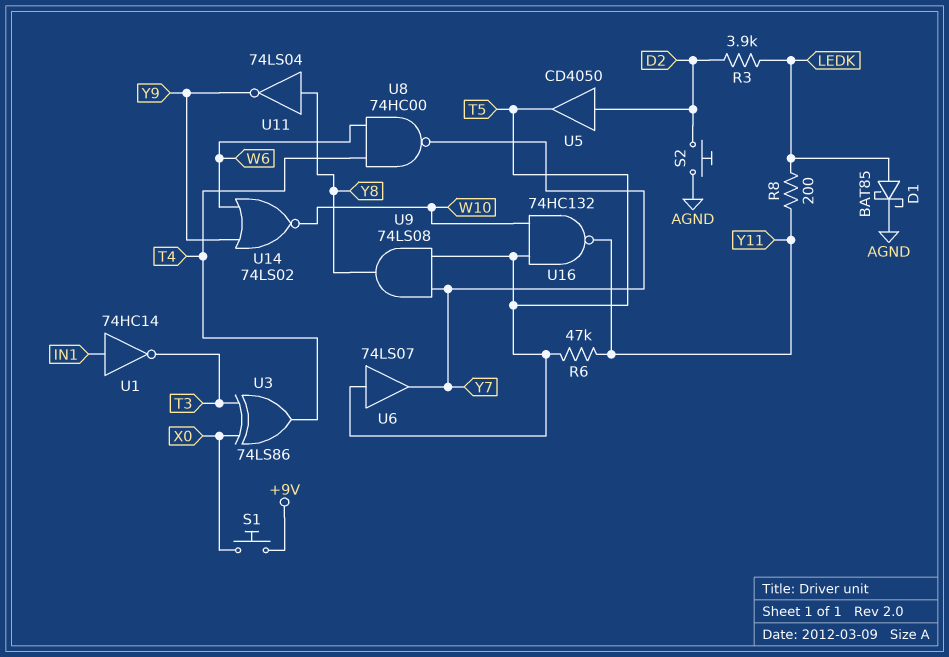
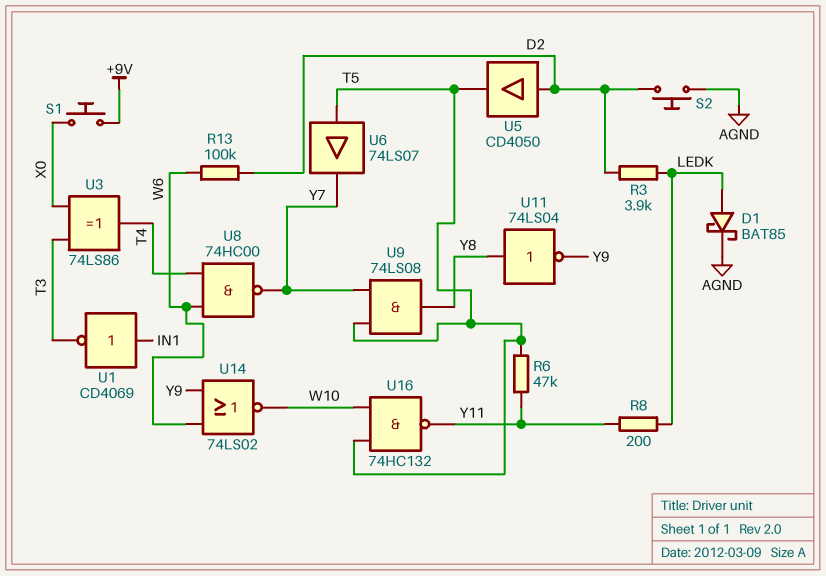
R13: none -> 100k (D2, W6)
U1: NOT 74HC14 (in IN1, out T3) -> NOT CD4069 (in IN1, out T3)

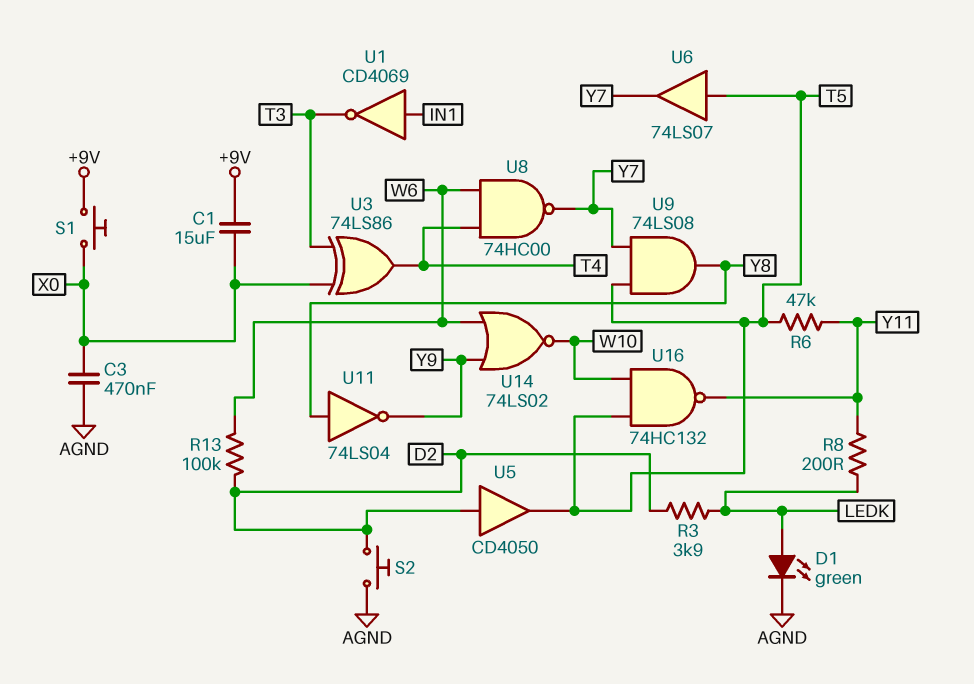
C1: none -> 15uF (+9V, X0)
C3: none -> 470nF (AGND, X0)
D1: schottky BAT85 (A LEDK, K AGND) -> LED green (A LEDK, K AGND)

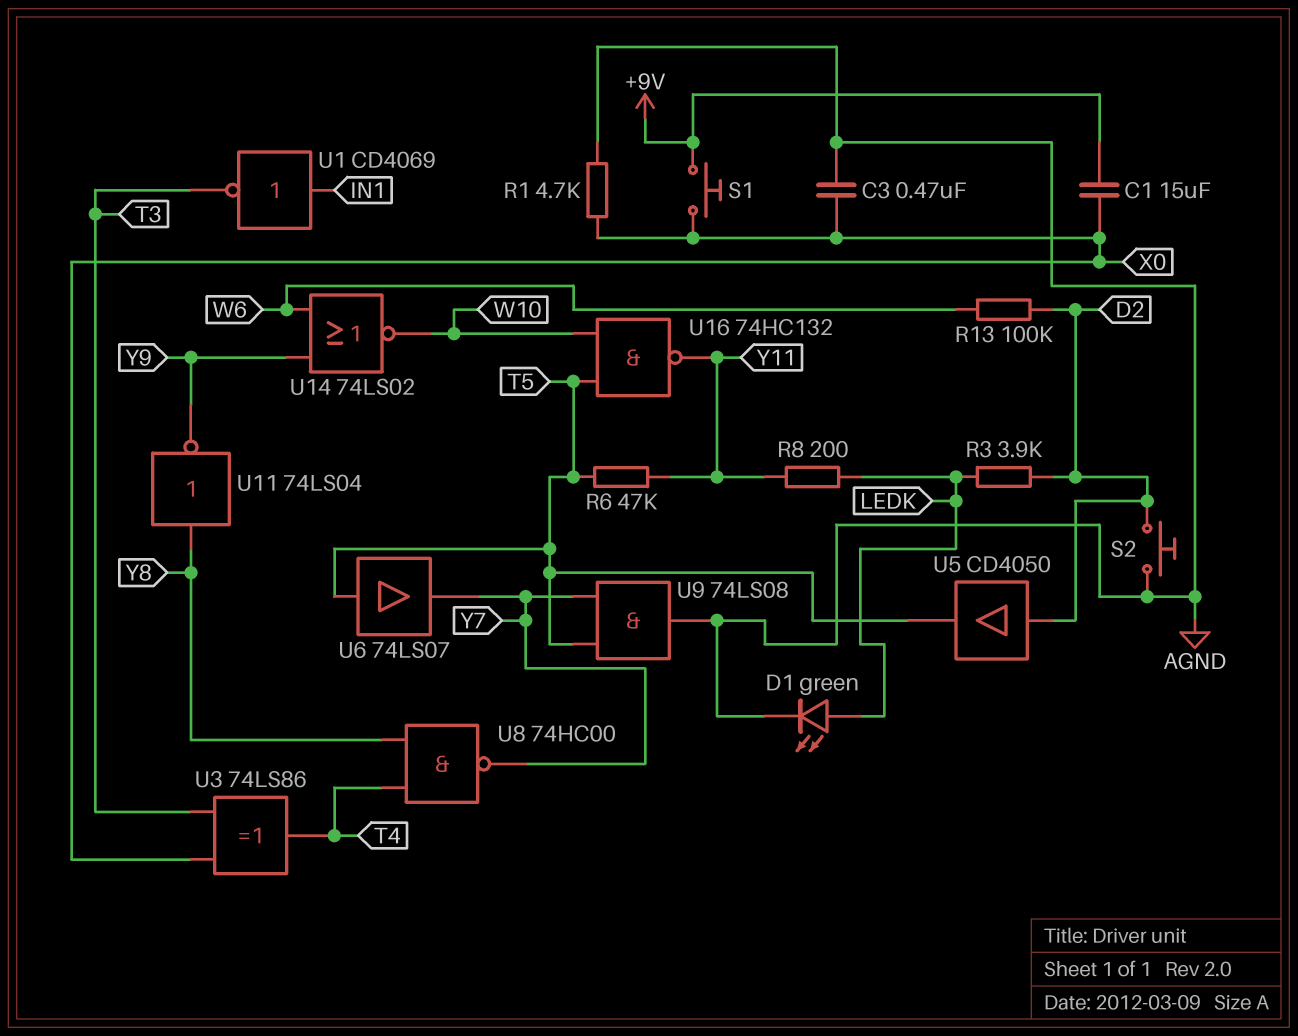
R1: none -> 4.7k (AGND, X0)
U8: NAND 74HC00 (in T4, in W6, out Y7) -> NAND 74HC00 (in T4, in Y8, out Y7)
U9: AND 74LS08 (in T5, in Y7, out Y8) -> AND 74LS08 (in T5, in Y7, out AGND)

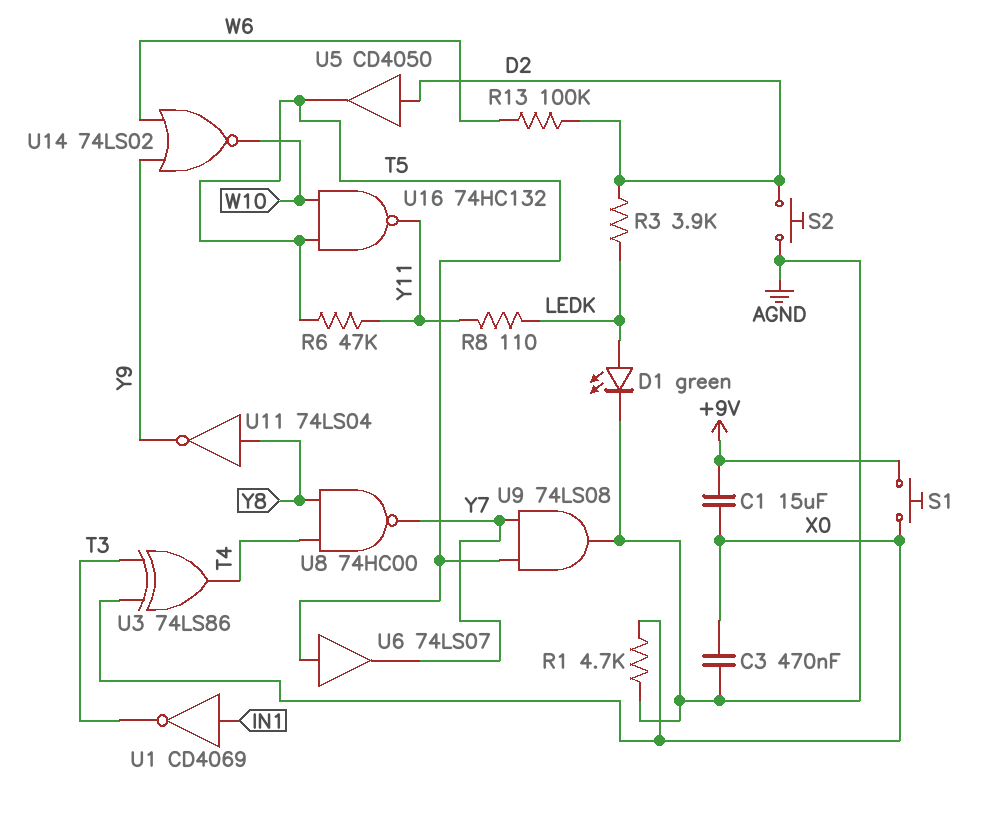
R8: 200 (LEDK, Y11) -> 110 (LEDK, Y11)

